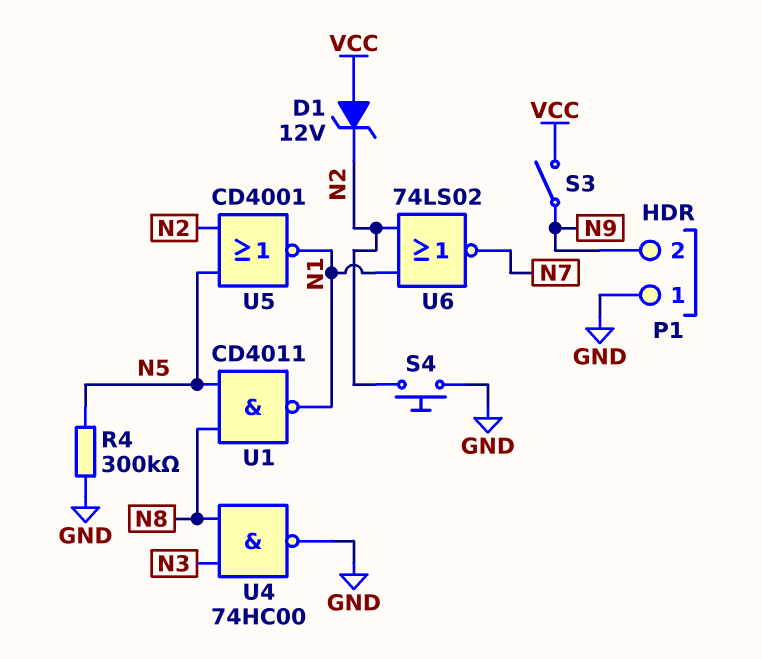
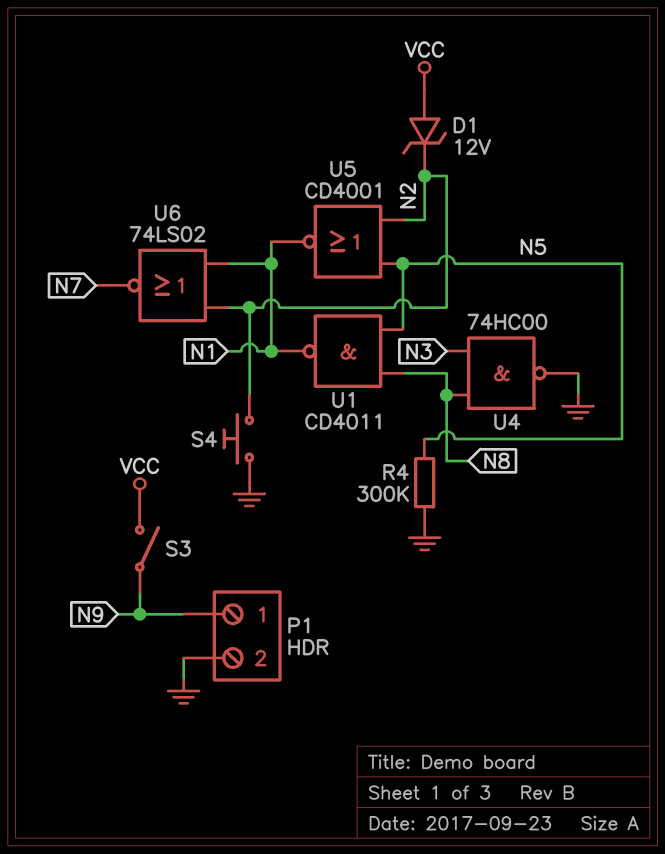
P1 pin 1: GND -> N9
P1 pin 2: N9 -> GND

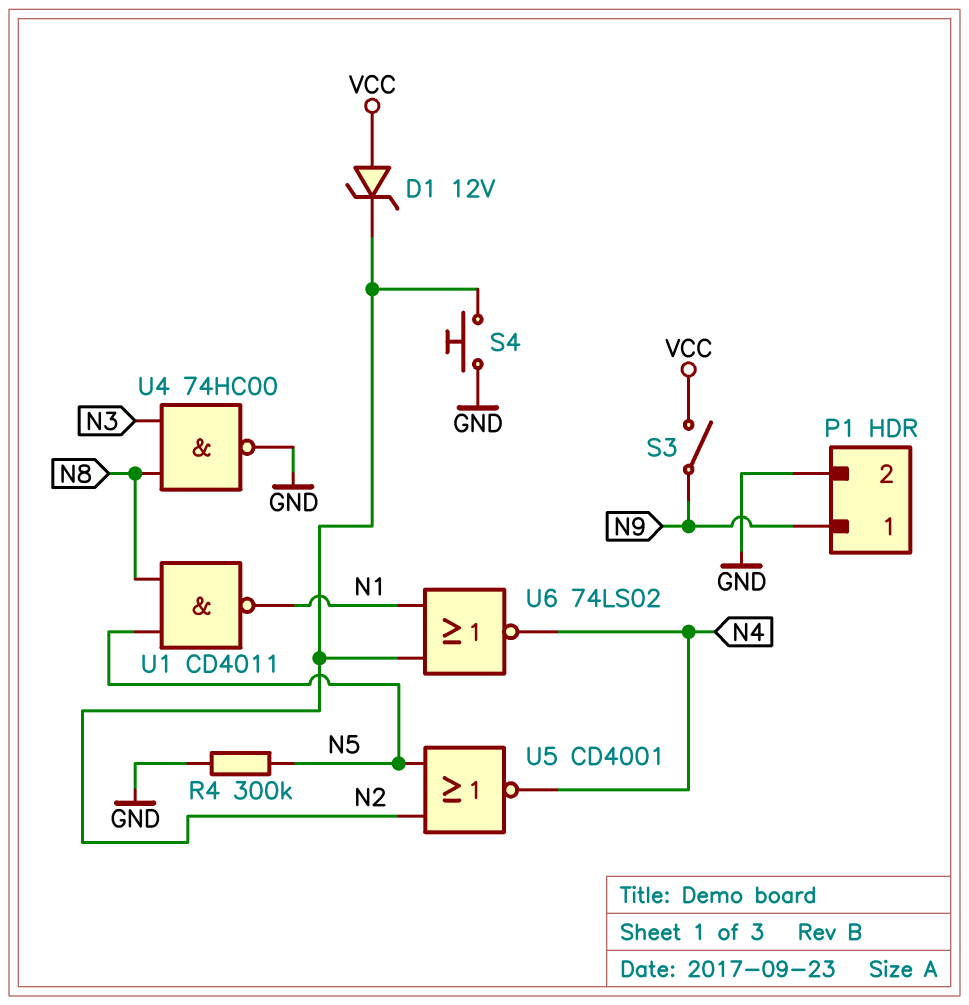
U5: NOR CD4001 (in N2, in N5, out N1) -> NOR CD4001 (in N2, in N5, out N4)
U6: NOR 74LS02 (in N1, in N2, out N7) -> NOR 74LS02 (in N1, in N2, out N4)

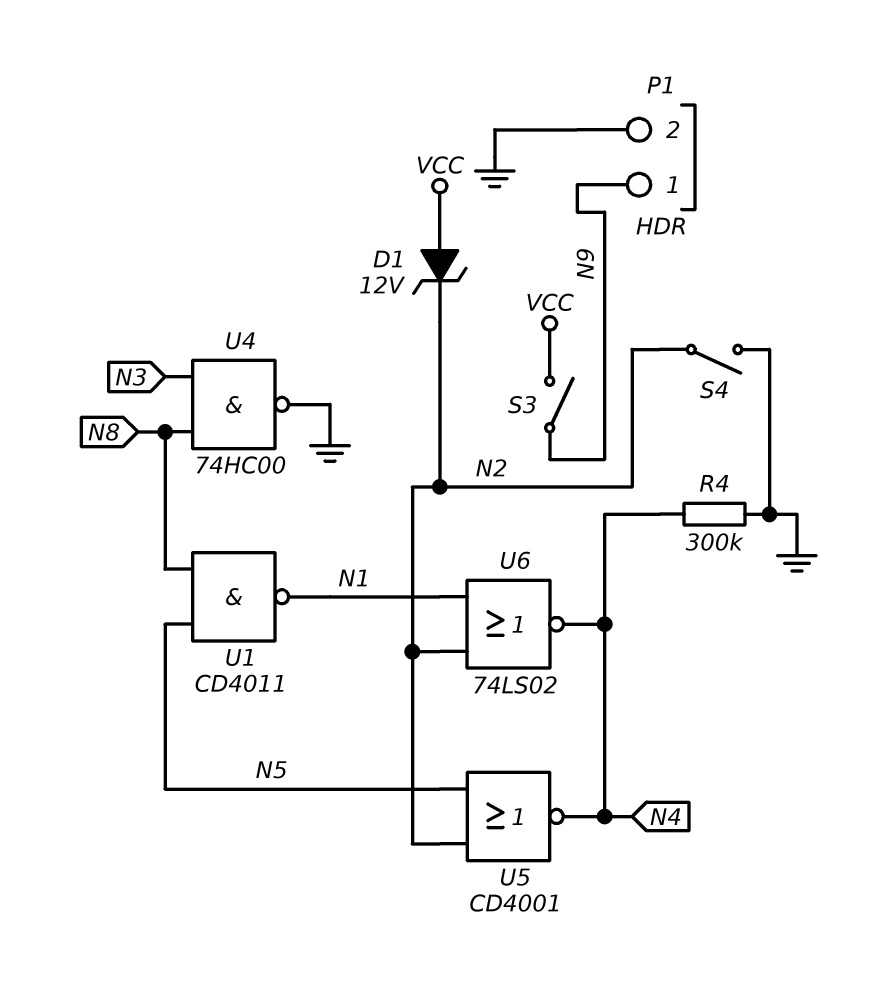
R4: 300k (GND, N5) -> 300k (GND, N4)
S4: button (GND, N2) -> switch (GND, N2)

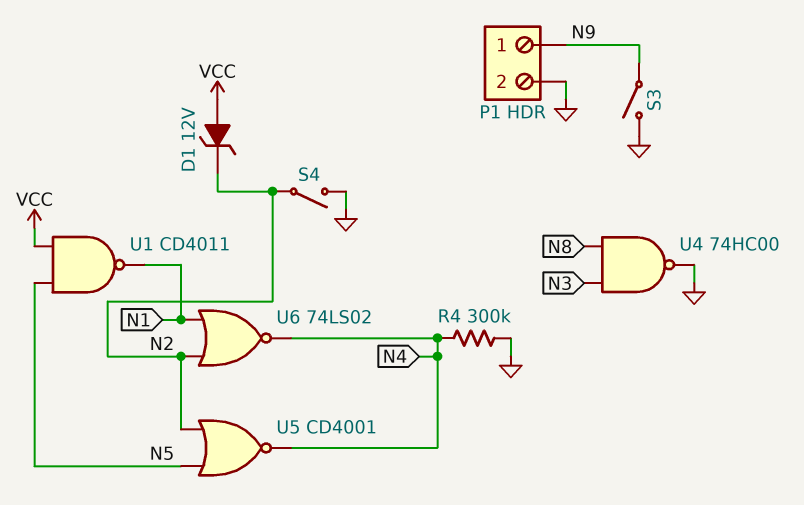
S3: switch (N9, VCC) -> switch (GND, N9)
U1: NAND CD4011 (in N5, in N8, out N1) -> NAND CD4011 (in N5, in VCC, out N1)

